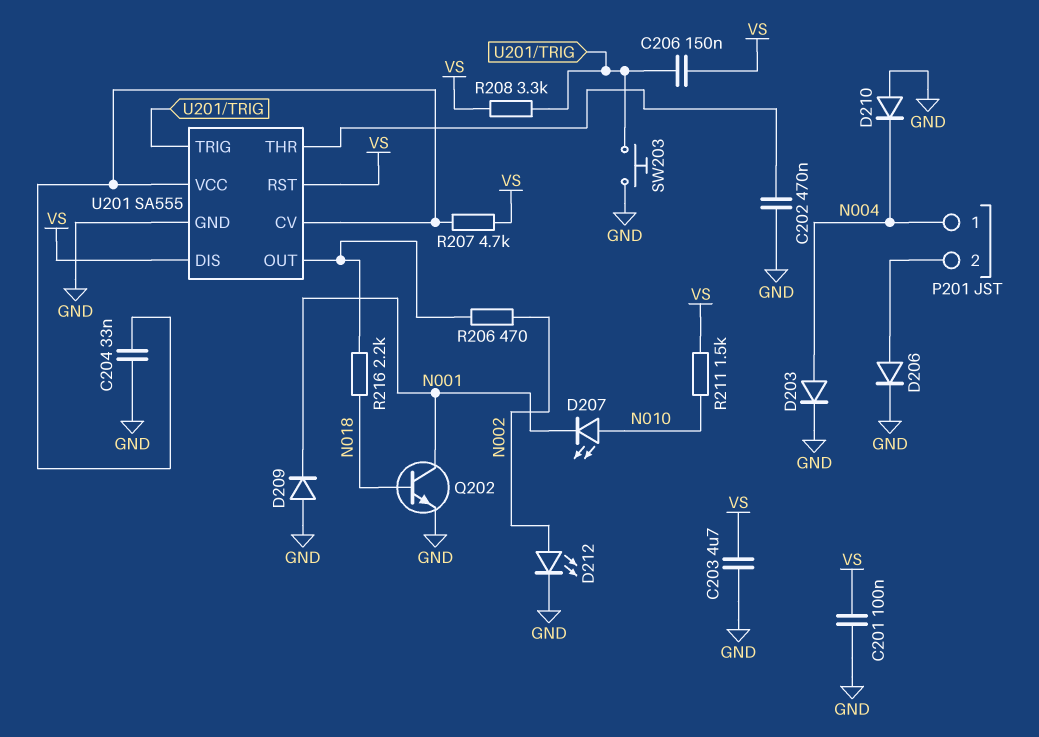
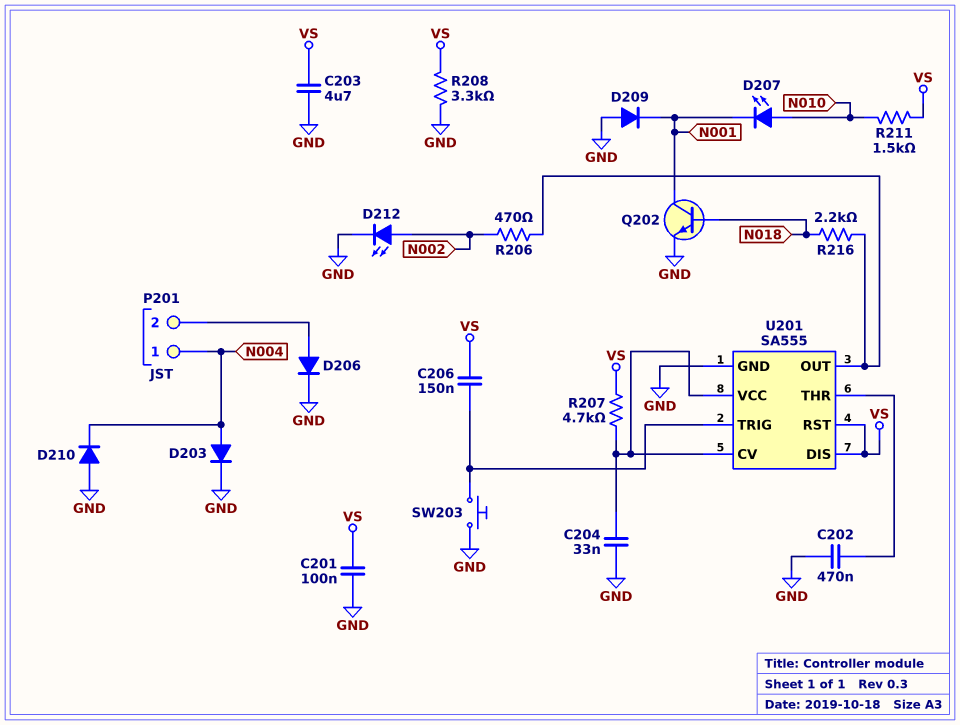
R208: 3.3k (U201/TRIG, VS) -> 3.3k (GND, VS)

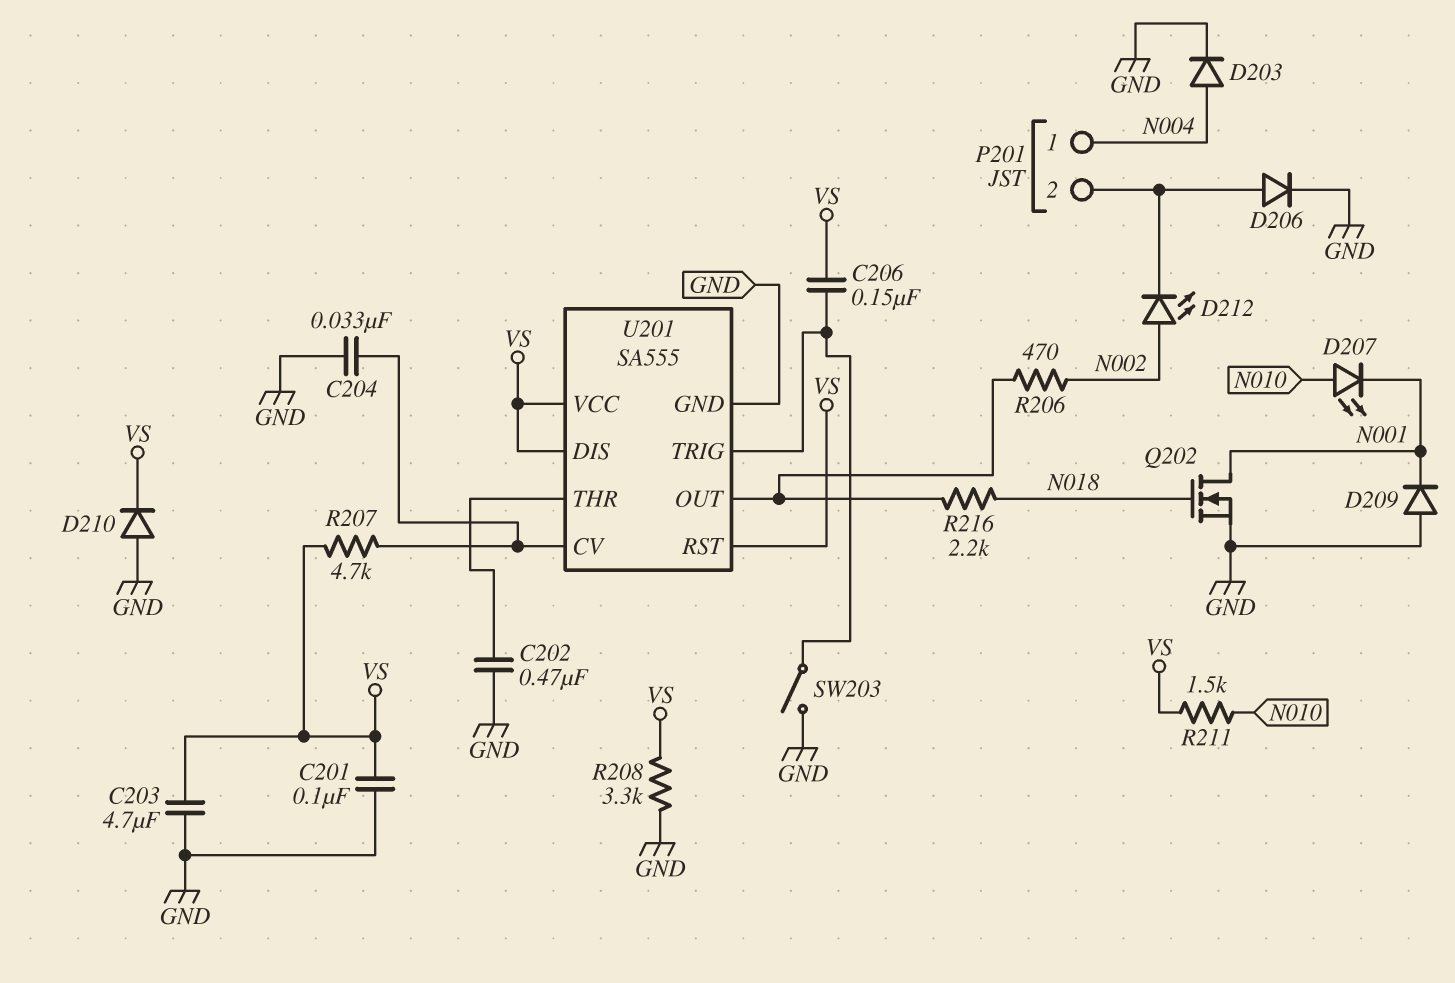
D210: diode (A GND, K N004) -> diode (A GND, K VS)
D212: LED (A N002, K GND) -> LED (A N002, K P201/2)
Q202: NPN (B N018, C N001, E GND) -> NMOS (G N018, D N001, S GND)
SW203: button (GND, U201/TRIG) -> switch (GND, U201/TRIG)
U201 pin VCC: U201/CV -> VS

